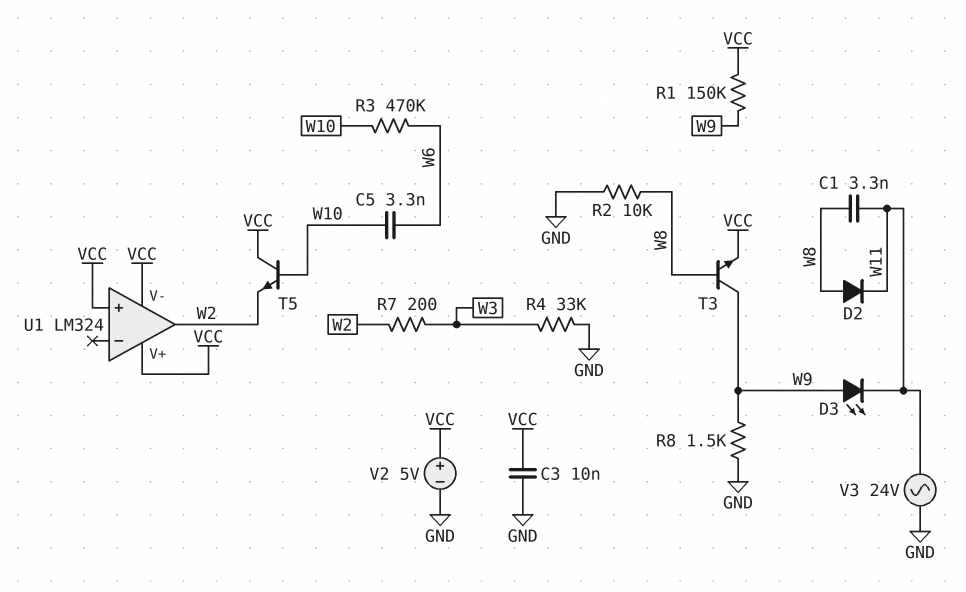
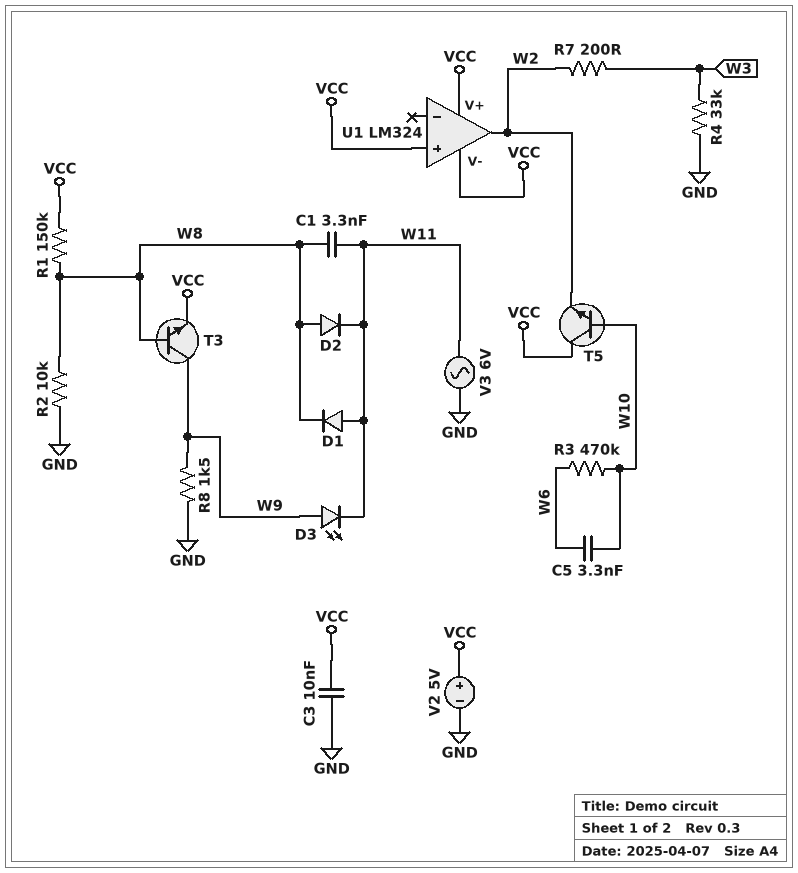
D1: none -> diode (A W11, K W8)
R1: 150k (VCC, W9) -> 150k (VCC, W8)
V3: AC 24V (GND, W11) -> AC 6V (GND, W11)

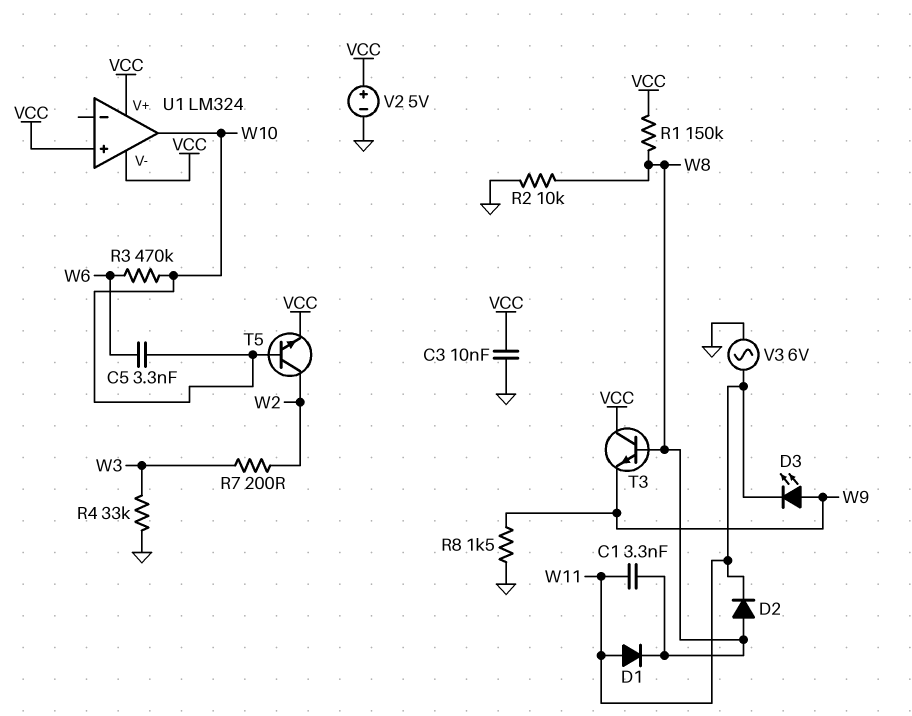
T3: NPN (B W8, C W9, E VCC) -> NPN (B W8, C VCC, E W9)
T5: NPN (B W10, C VCC, E W2) -> NPN (B W10, C W2, E VCC)
U1 pin out: W2 -> W10

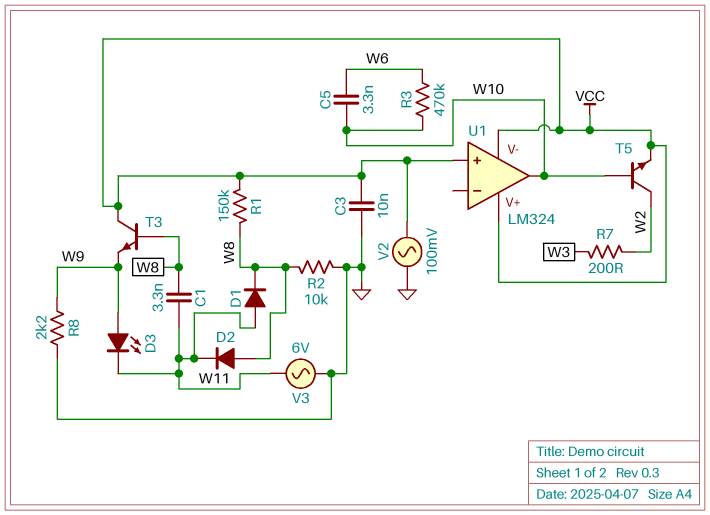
R4: 33k (GND, W3) -> none
R8: 1.5k (GND, W9) -> 2.2k (GND, W9)
V2: 5V (plus VCC, minus GND) -> AC 100mV (GND, VCC)

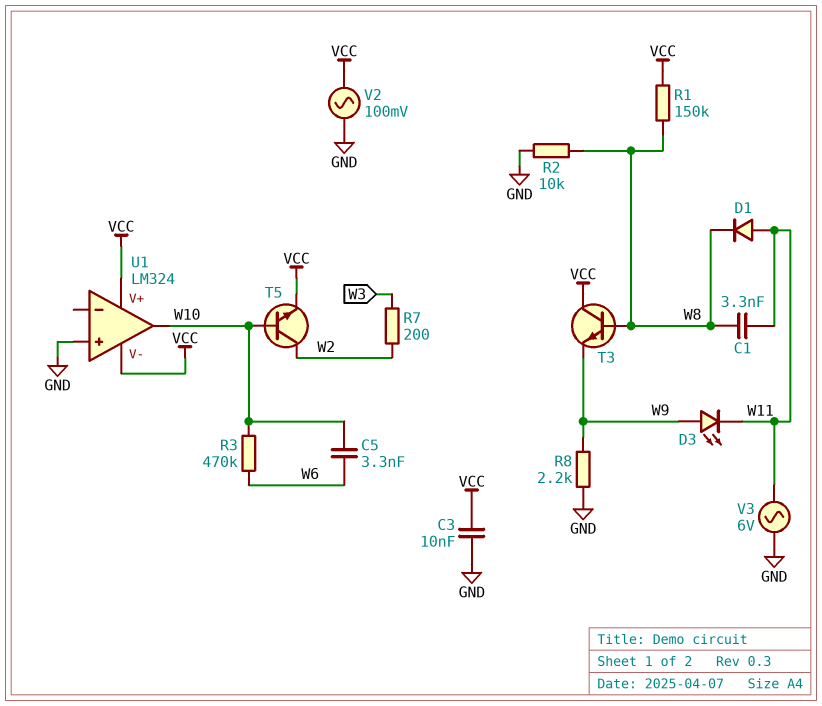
D2: diode (A W8, K W11) -> none
U1 pin in+: VCC -> GND

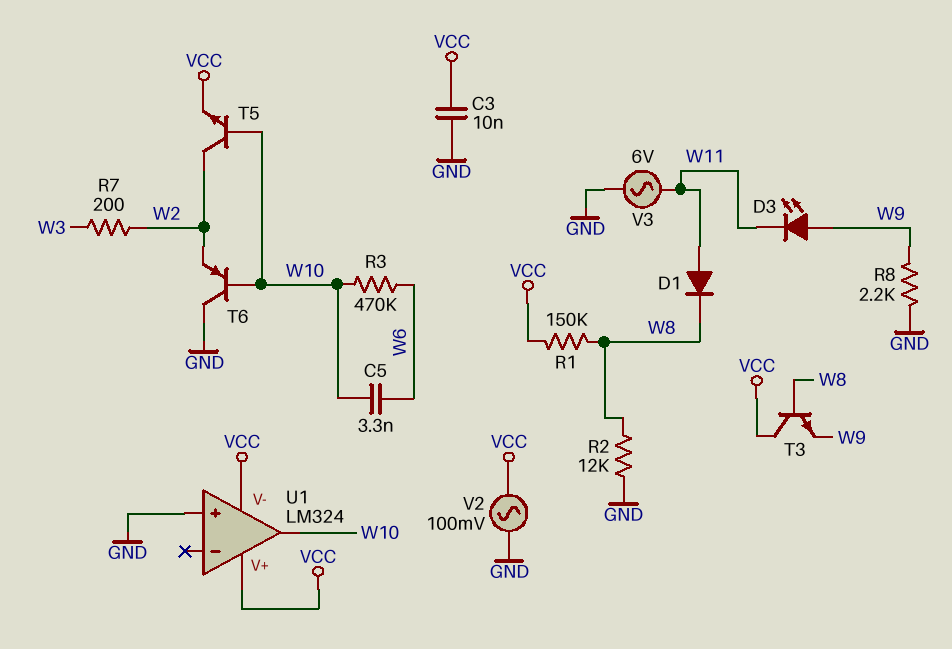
C1: 3.3nF (W8, W11) -> none
R2: 10k (GND, W8) -> 12k (GND, W8)
T6: none -> PNP (B W10, C GND, E W2)

